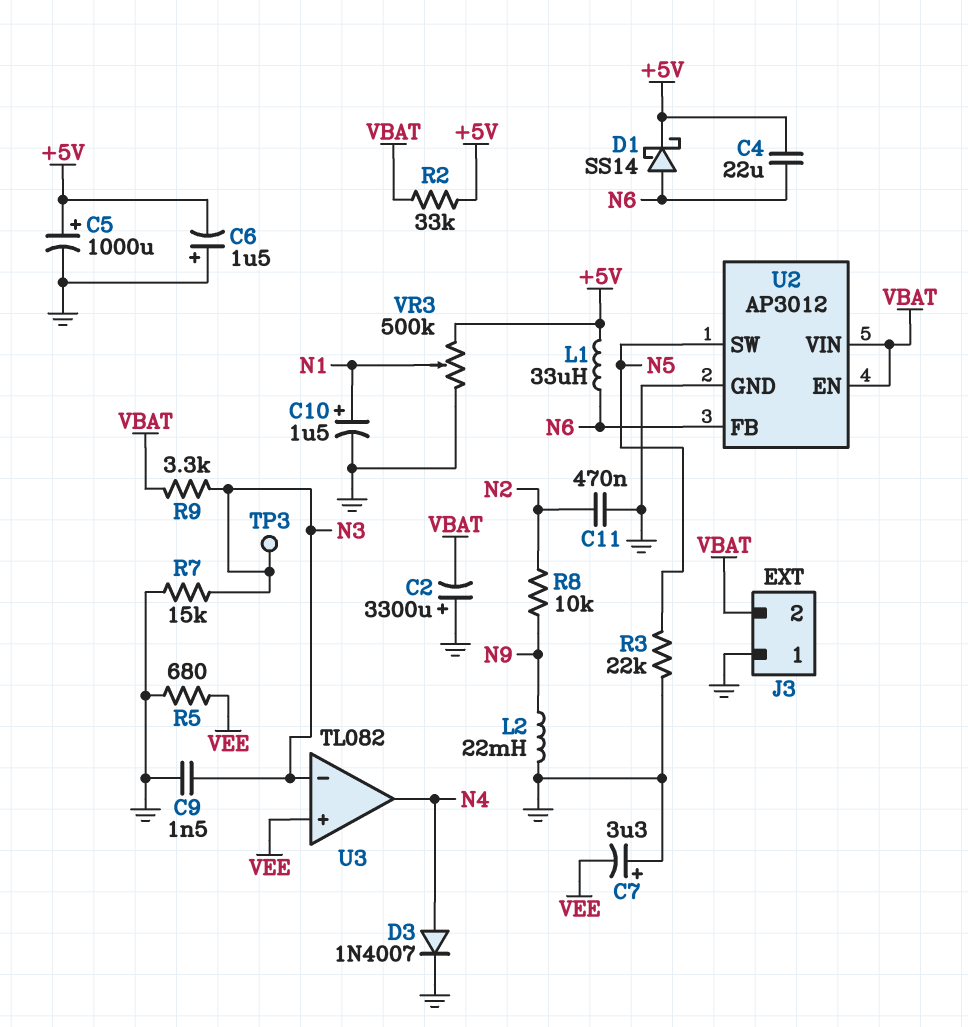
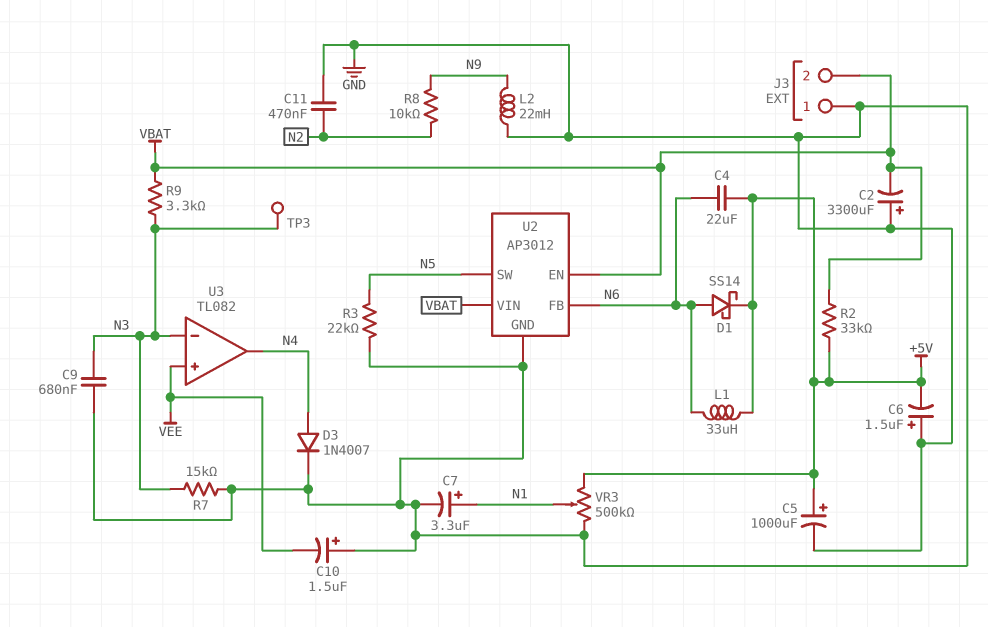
C7: 3.3uF (plus GND, minus VEE) -> 3.3uF (plus N1, minus GND)
C9: 1.5nF (GND, N3) -> 680nF (GND, N3)
C10: 1.5uF (plus N1, minus GND) -> 1.5uF (plus GND, minus VEE)
R5: 680 (GND, VEE) -> none

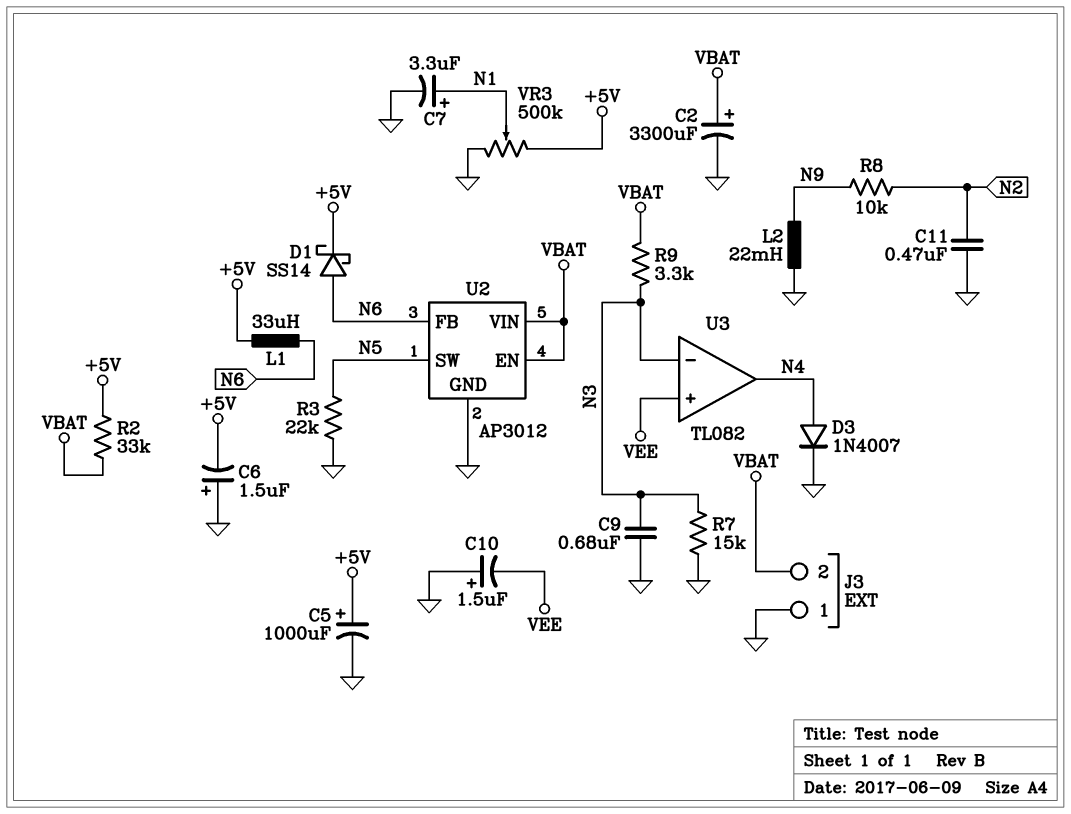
C2: 3300uF (plus GND, minus VBAT) -> 3300uF (plus VBAT, minus GND)
C4: 22uF (+5V, N6) -> none
TP3: test point (N3) -> none

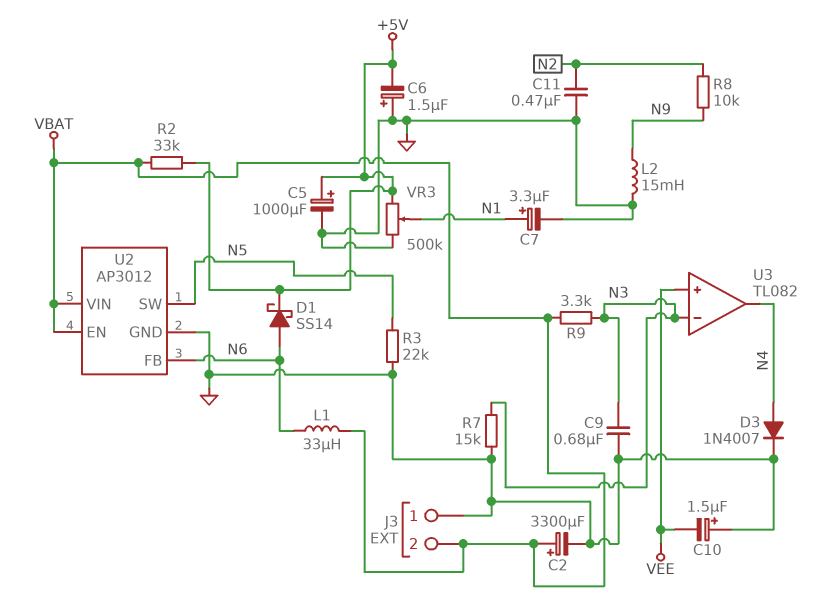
L1: 33uH (+5V, N6) -> 33uH (N6, VBAT)
L2: 22mH (GND, N9) -> 15mH (GND, N9)

